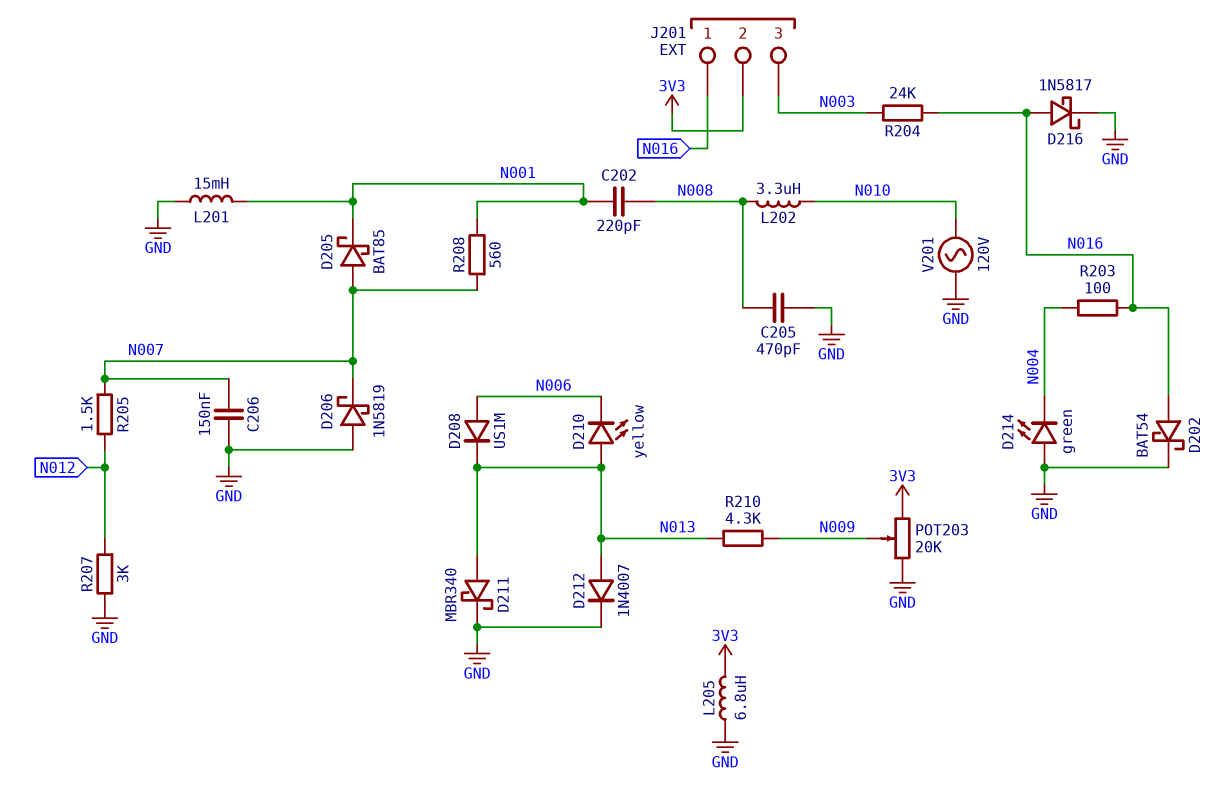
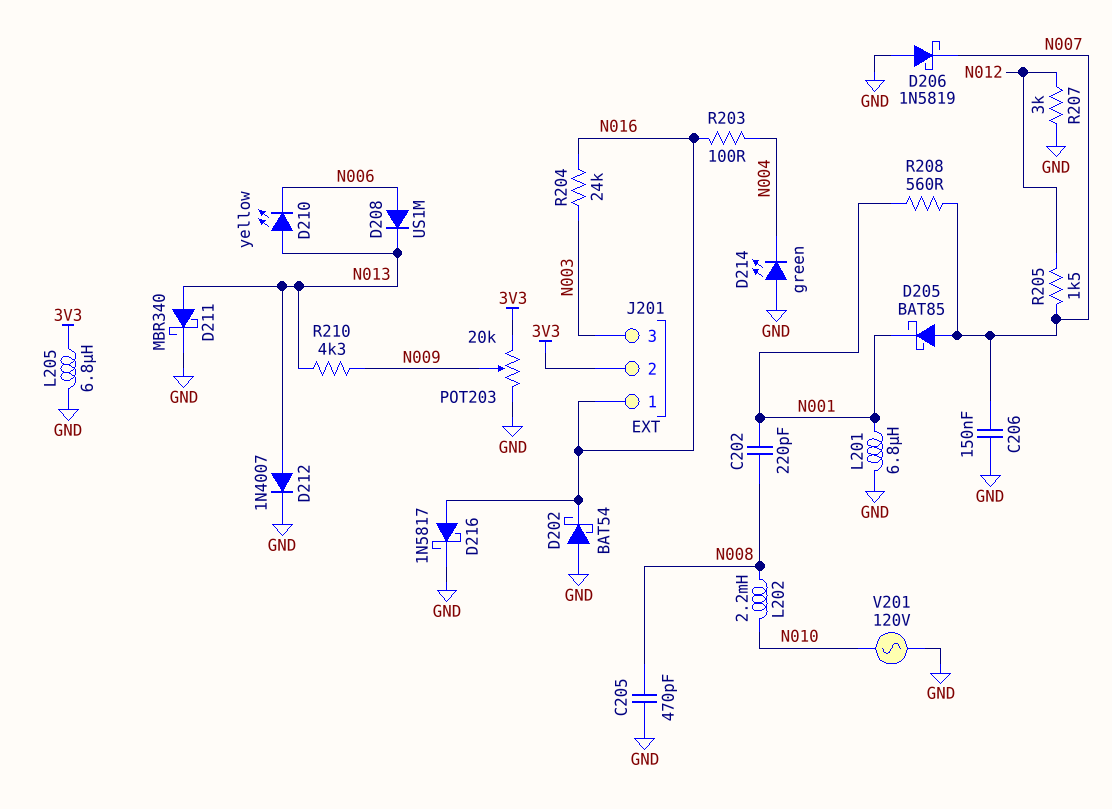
D202: schottky BAT54 (A N016, K GND) -> schottky BAT54 (A GND, K N016)
L201: 15mH (GND, N001) -> 6.8uH (GND, N001)
L202: 3.3uH (N008, N010) -> 2.2mH (N008, N010)

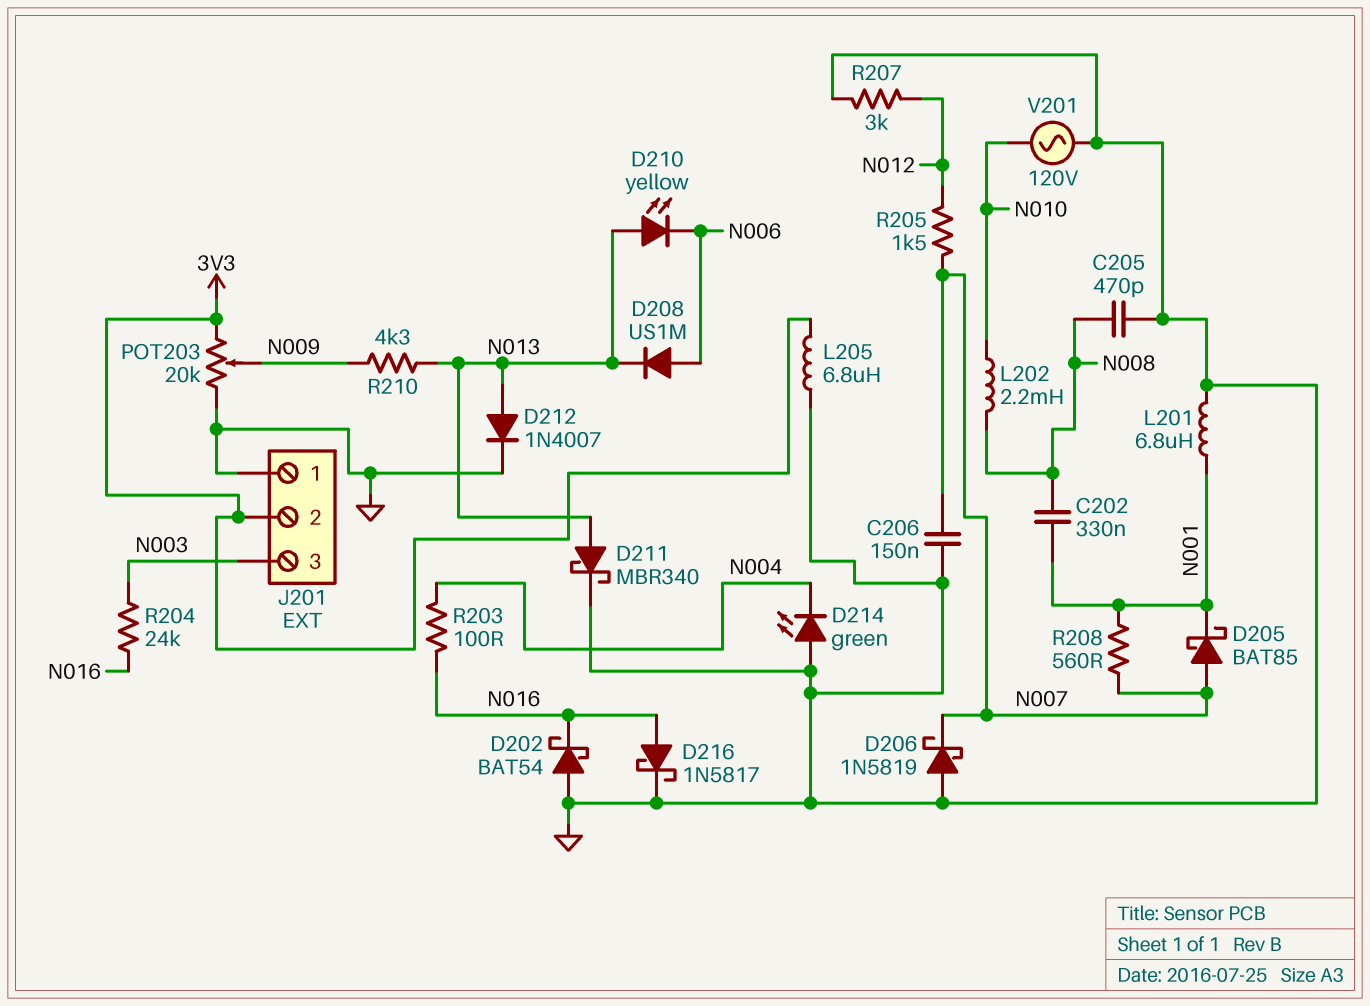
C202: 220pF (N001, N008) -> 330nF (N001, N008)
J201 pin 1: N016 -> GND

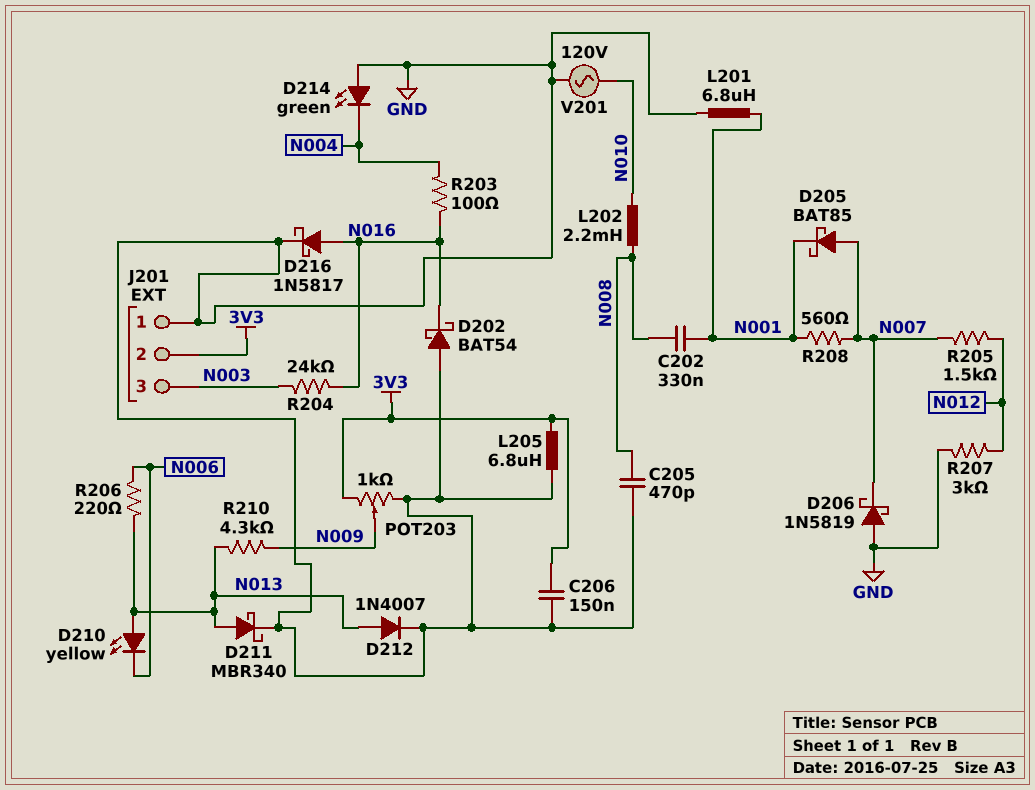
C206: 150nF (GND, N007) -> 150nF (3V3, GND)
D208: diode US1M (A N006, K N013) -> none
POT203: 20k (3V3, GND, wiper N009) -> 1k (3V3, GND, wiper N009)
R206: none -> 220 (N006, N013)

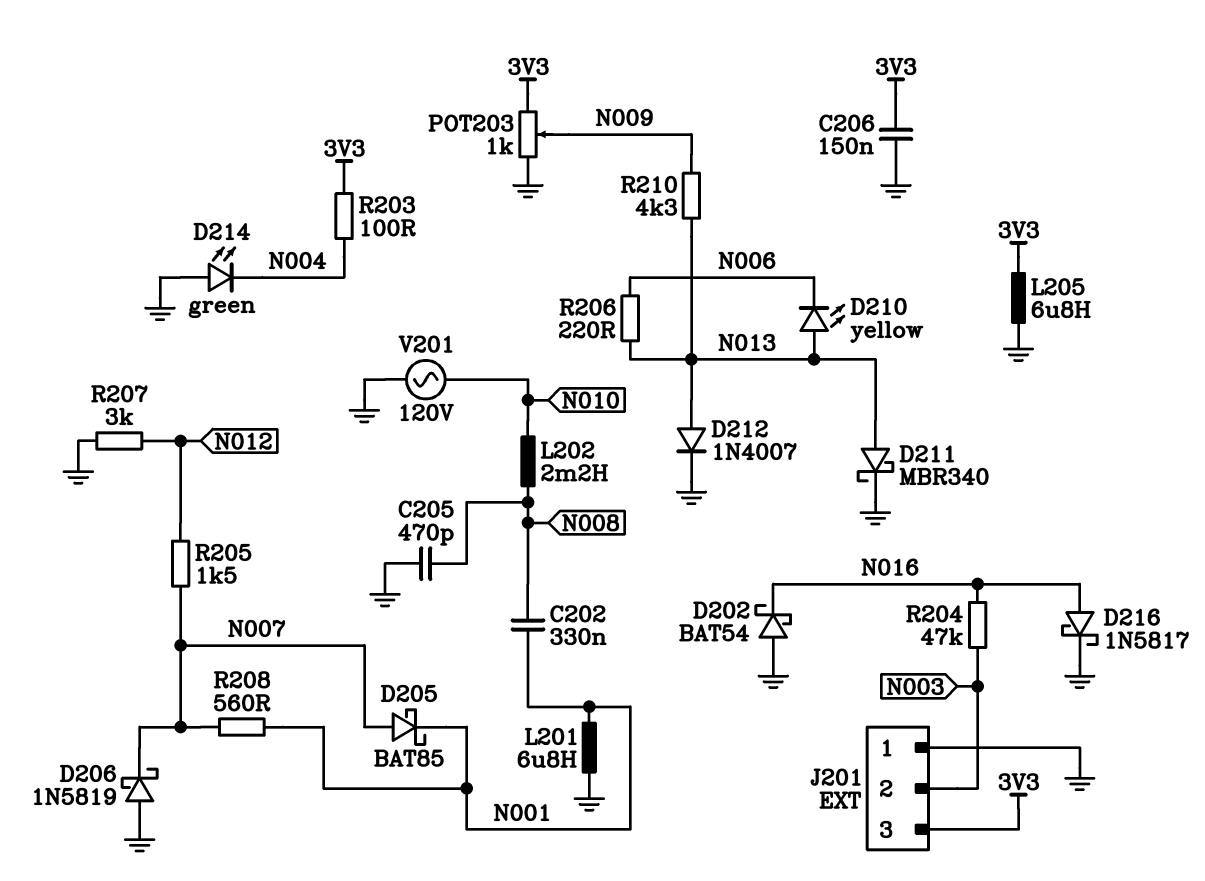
J201 pin 2: 3V3 -> N003
J201 pin 3: N003 -> 3V3
R203: 100 (N004, N016) -> 100 (3V3, N004)
R204: 24k (N003, N016) -> 47k (N003, N016)

